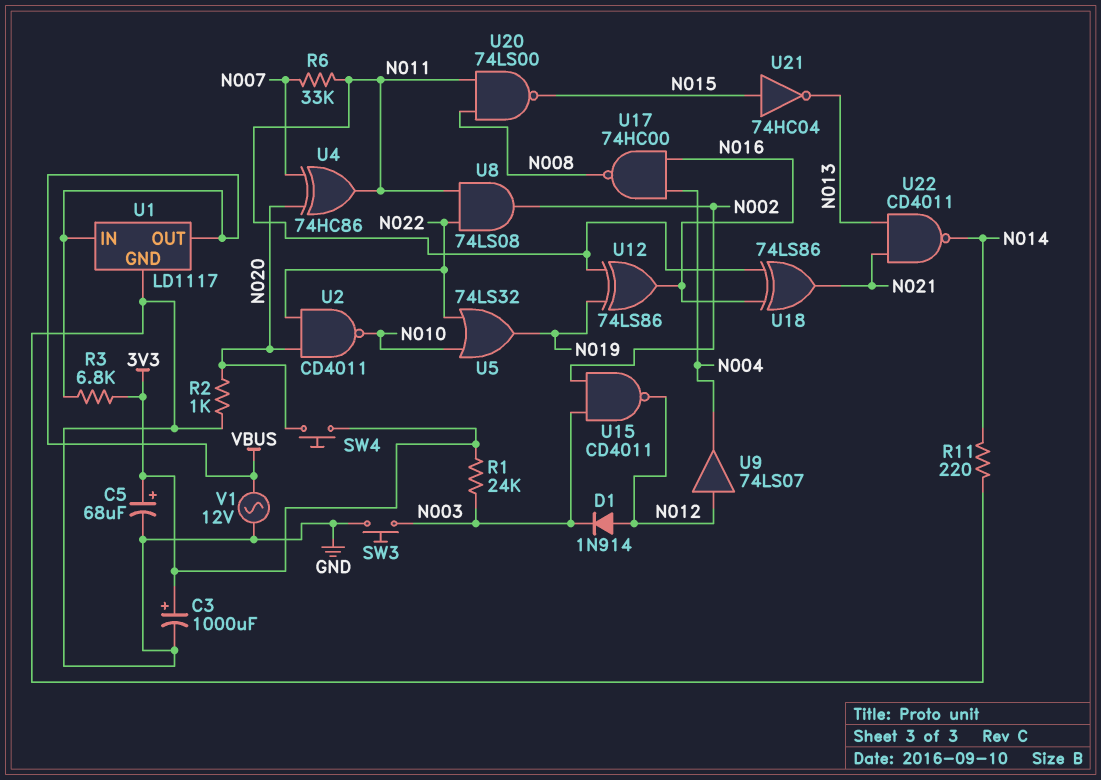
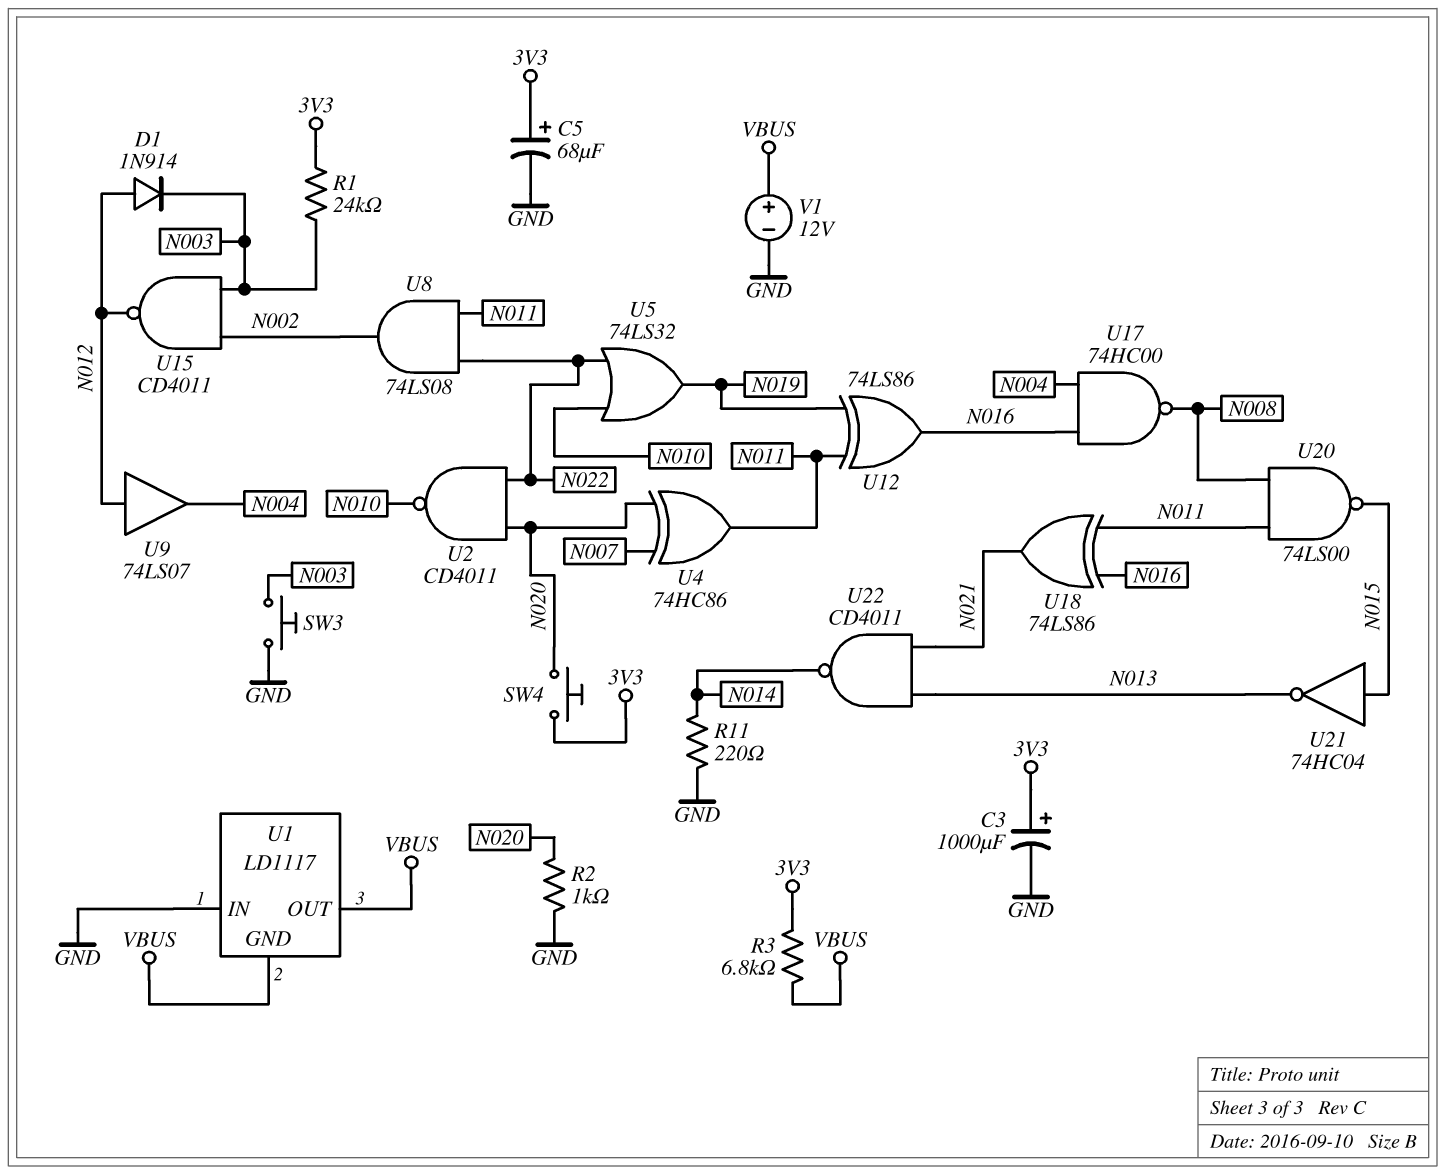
R6: 33k (N007, N011) -> none
U1 pin GND: GND -> VBUS
U1 pin IN: VBUS -> GND
V1: AC 12V (GND, VBUS) -> 12V (plus VBUS, minus GND)

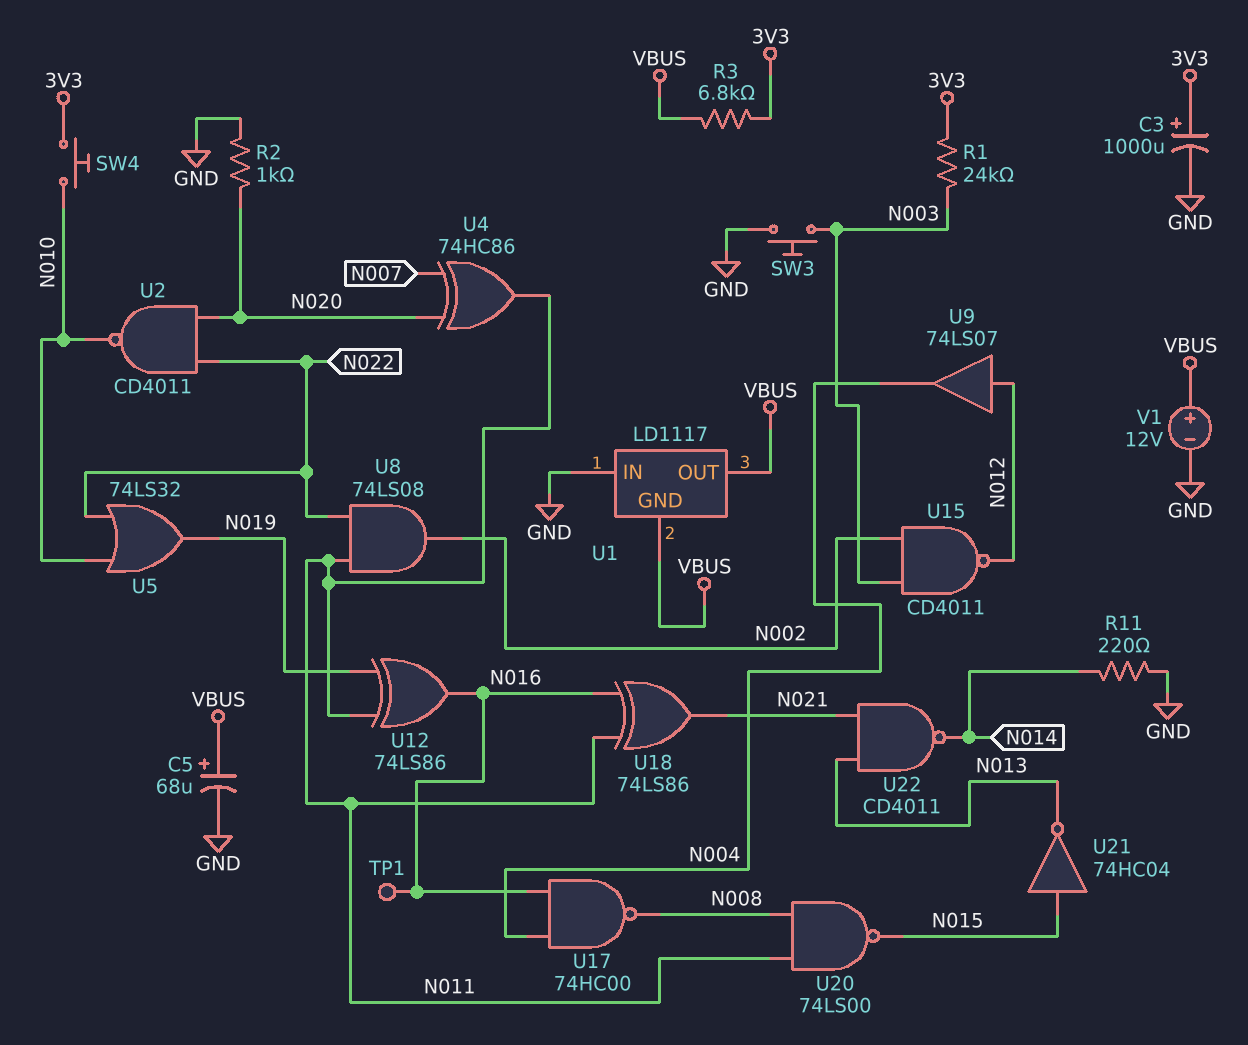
C5: 68uF (plus 3V3, minus GND) -> 68uF (plus VBUS, minus GND)
D1: diode 1N914 (A N012, K N003) -> none
SW4: button (3V3, N020) -> button (3V3, N010)
TP1: none -> test point (N016)

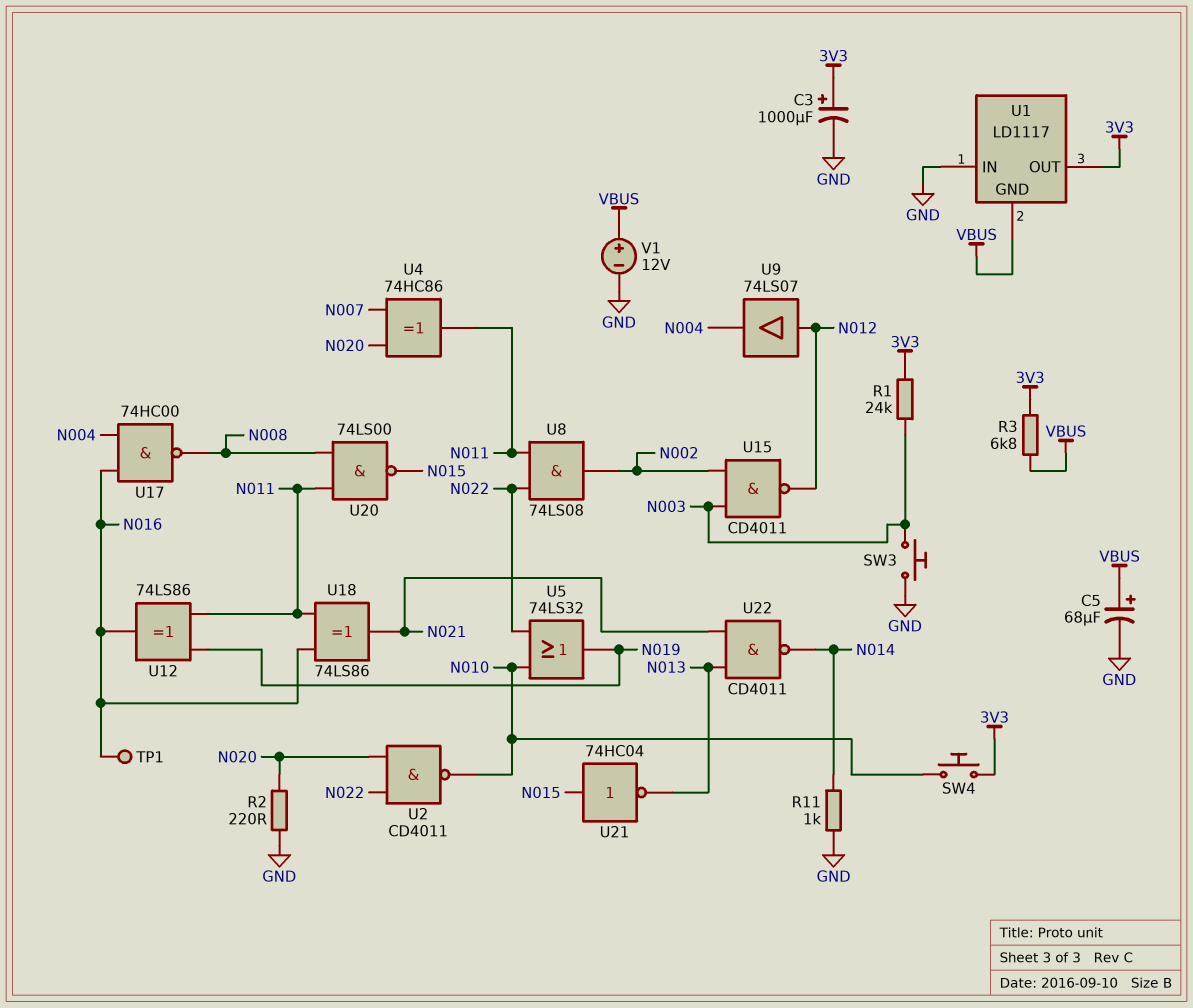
R2: 1k (GND, N020) -> 220 (GND, N020)
R11: 220 (GND, N014) -> 1k (GND, N014)
U1 pin OUT: VBUS -> 3V3

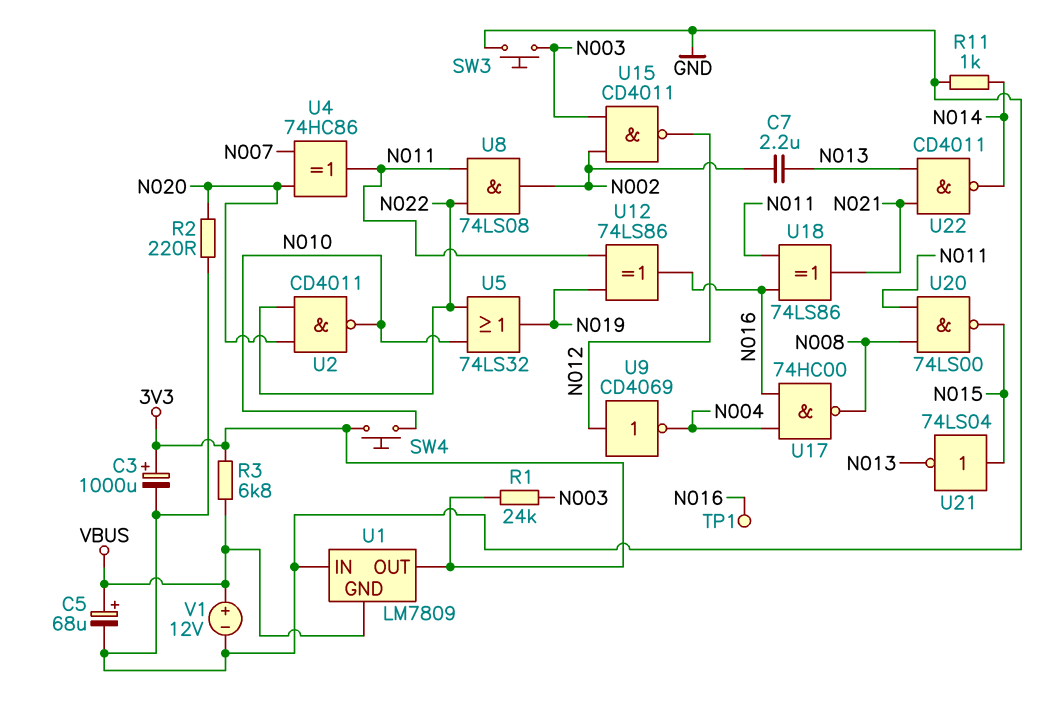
C7: none -> 2.2uF (N002, N013)
U1: LD1117 -> LM7809
U9: buffer 74LS07 (in N012, out N004) -> NOT CD4069 (in N012, out N004)
U21: NOT 74HC04 (in N015, out N013) -> NOT 74LS04 (in N015, out N013)

